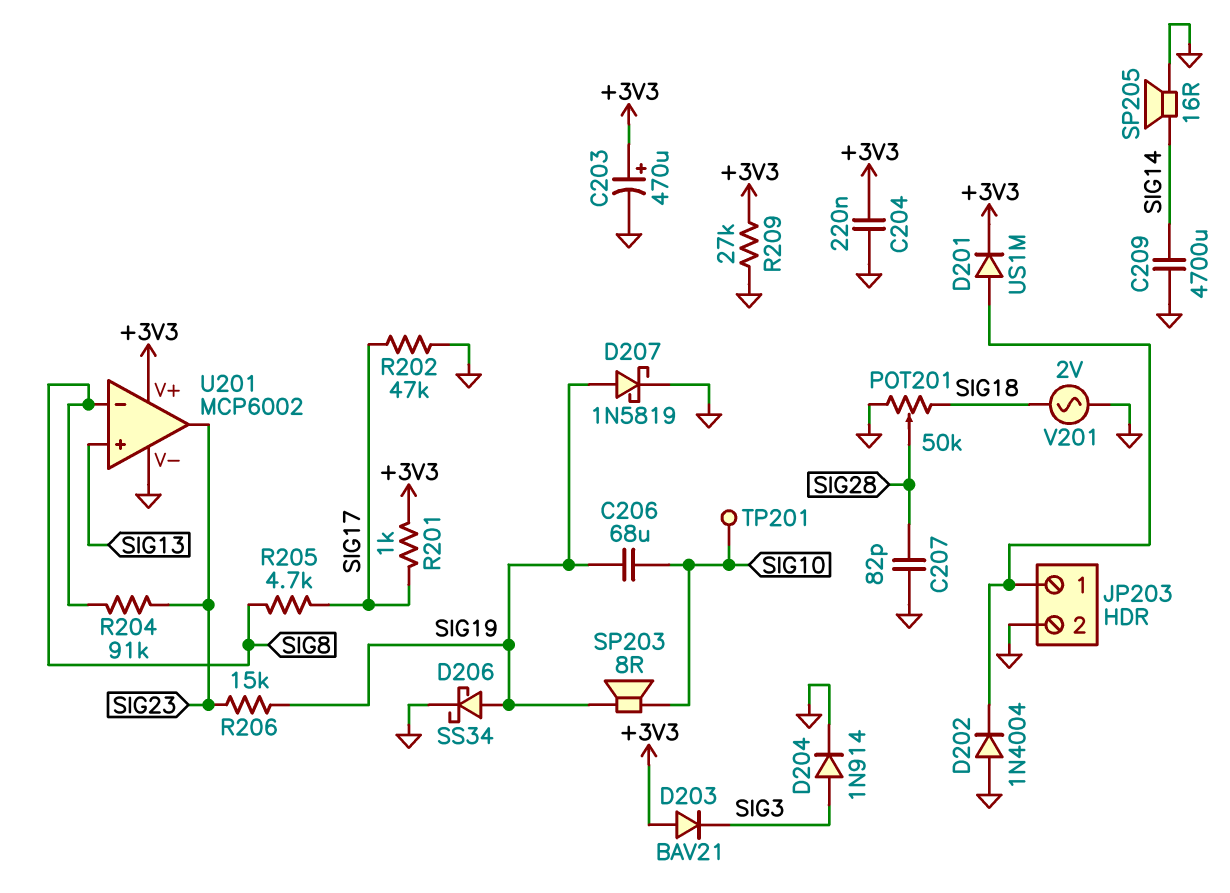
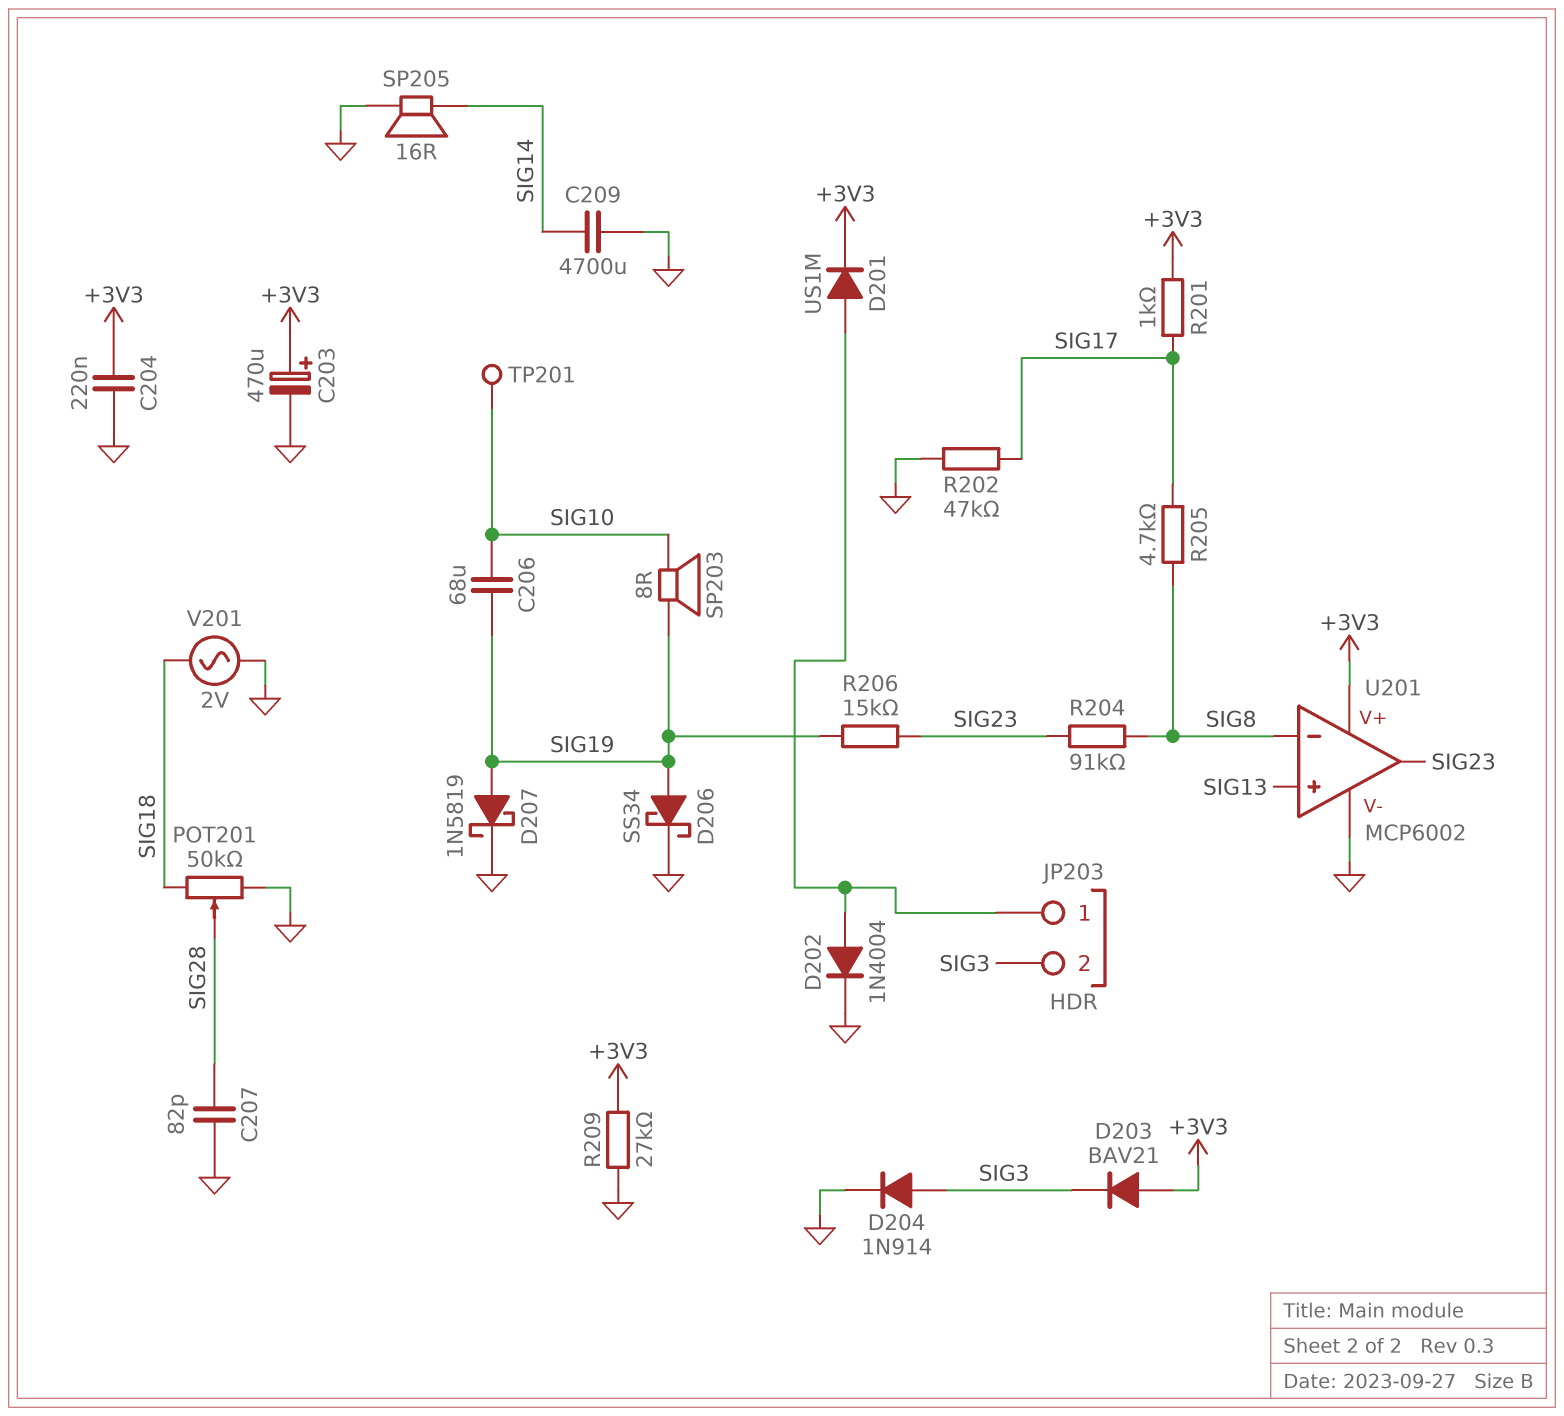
D202: diode 1N4004 (A GND, K JP203/1) -> diode 1N4004 (A JP203/1, K GND)
JP203 pin 2: GND -> SIG3

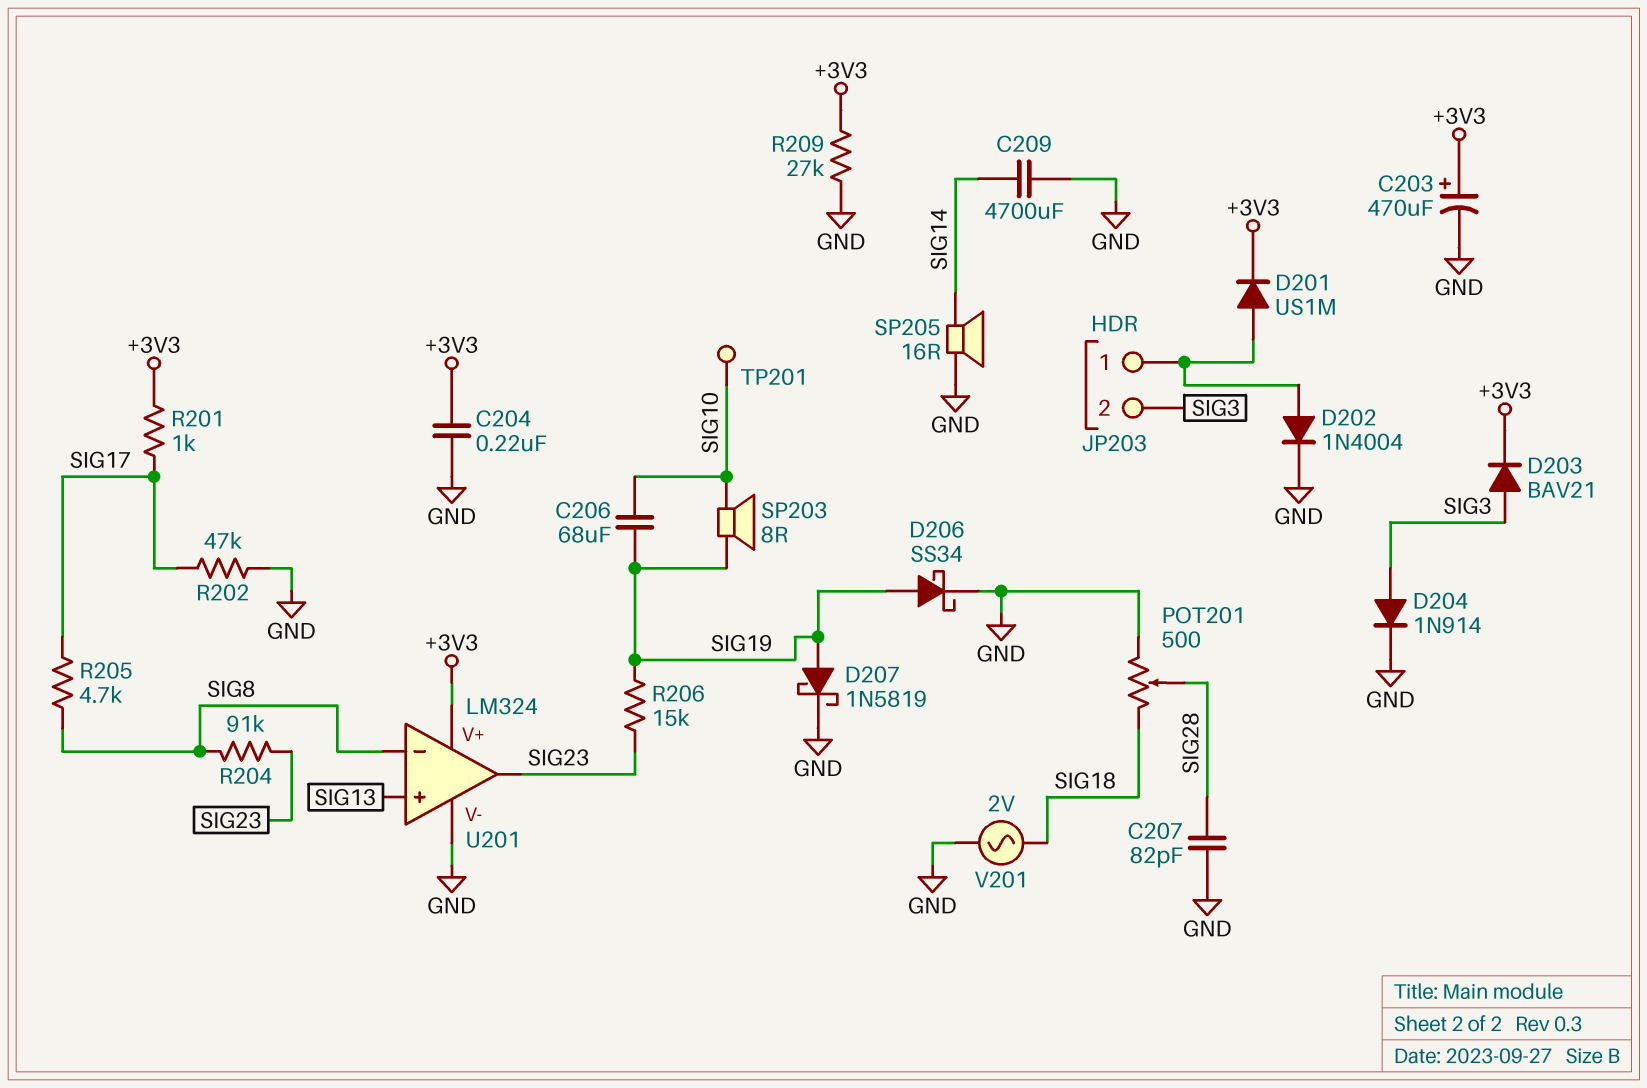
D203: diode BAV21 (A +3V3, K SIG3) -> diode BAV21 (A SIG3, K +3V3)
POT201: 50k (GND, SIG18, wiper SIG28) -> 500 (GND, SIG18, wiper SIG28)
U201: MCP6002 -> LM324

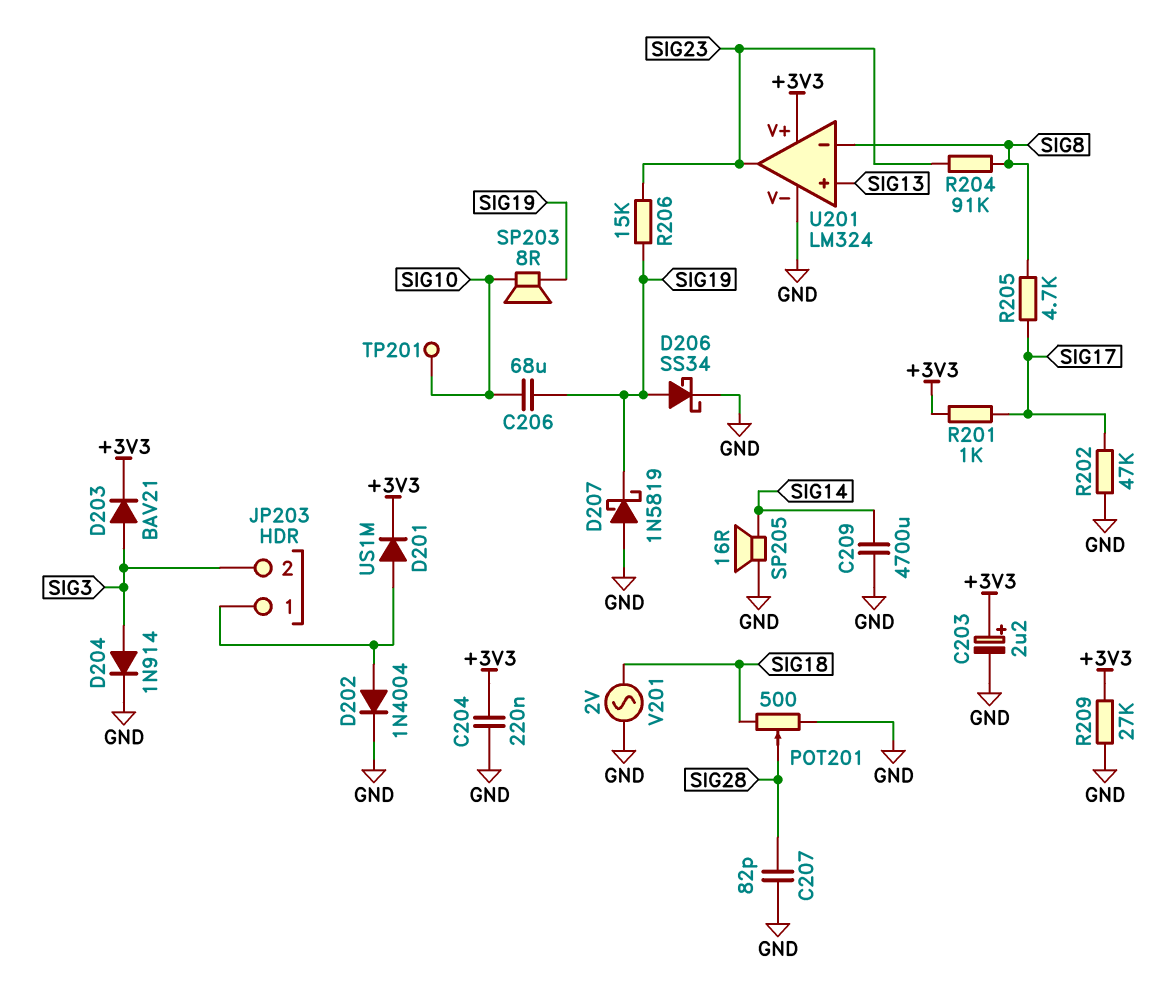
C203: 470uF (plus +3V3, minus GND) -> 2.2uF (plus +3V3, minus GND)
D207: schottky 1N5819 (A SIG19, K GND) -> schottky 1N5819 (A GND, K SIG19)

